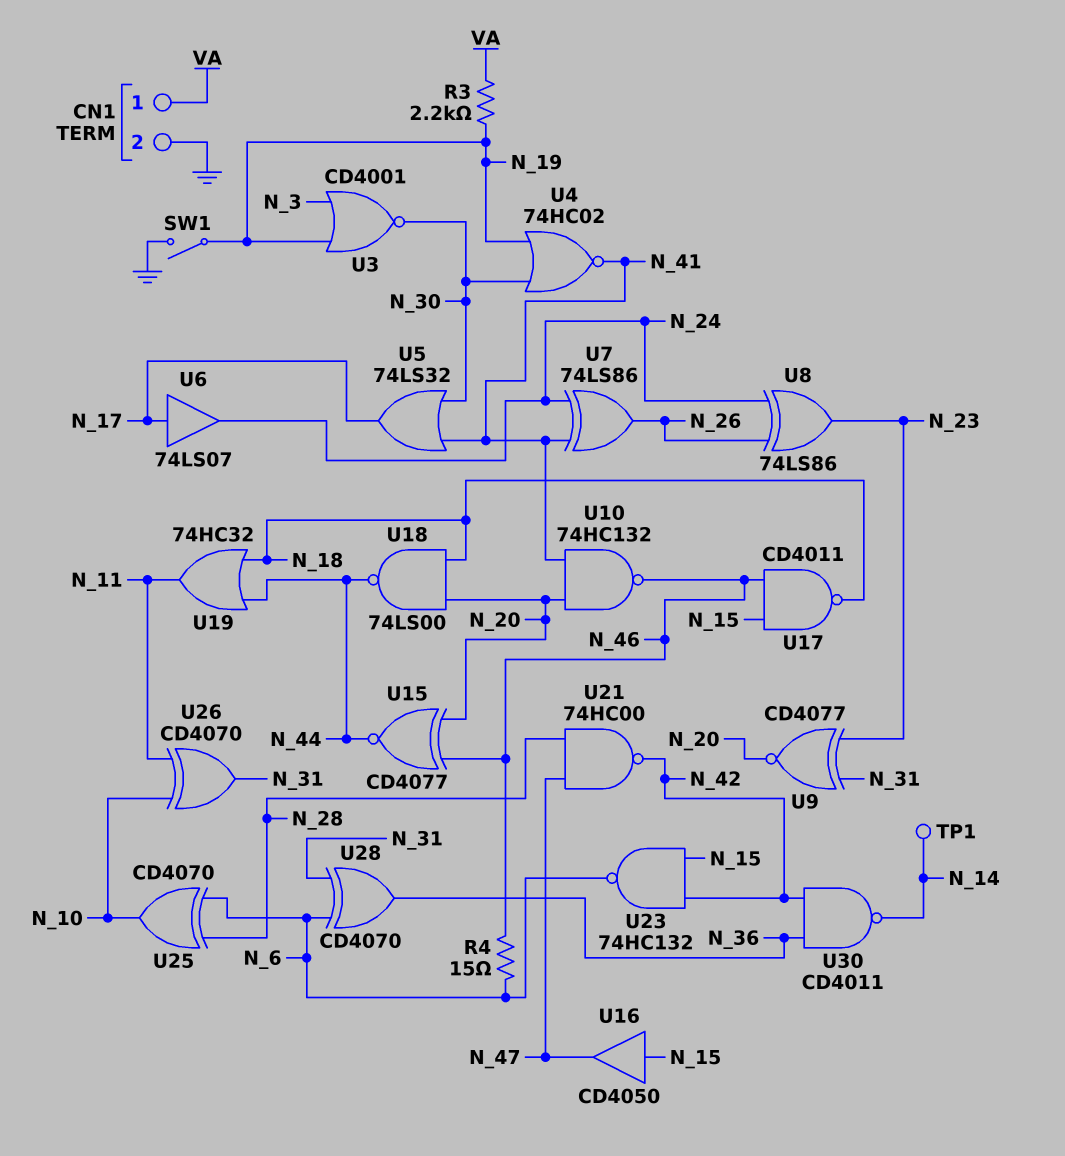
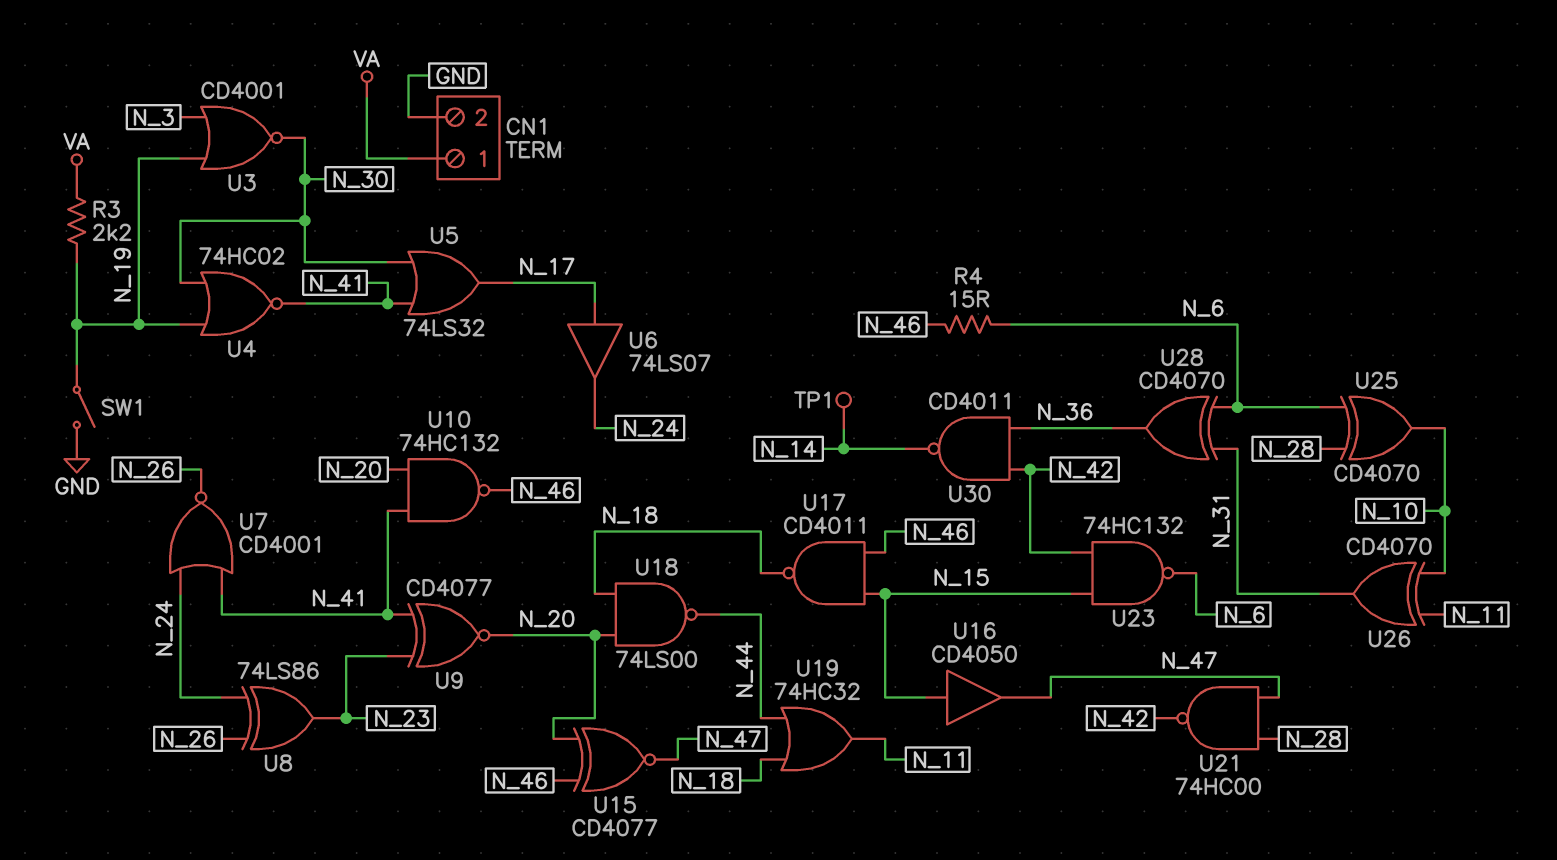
U7: XOR 74LS86 (in N_24, in N_41, out N_26) -> NOR CD4001 (in N_24, in N_41, out N_26)
U9: XNOR CD4077 (in N_23, in N_31, out N_20) -> XNOR CD4077 (in N_23, in N_41, out N_20)
U15: XNOR CD4077 (in N_20, in N_46, out N_44) -> XNOR CD4077 (in N_20, in N_46, out N_47)

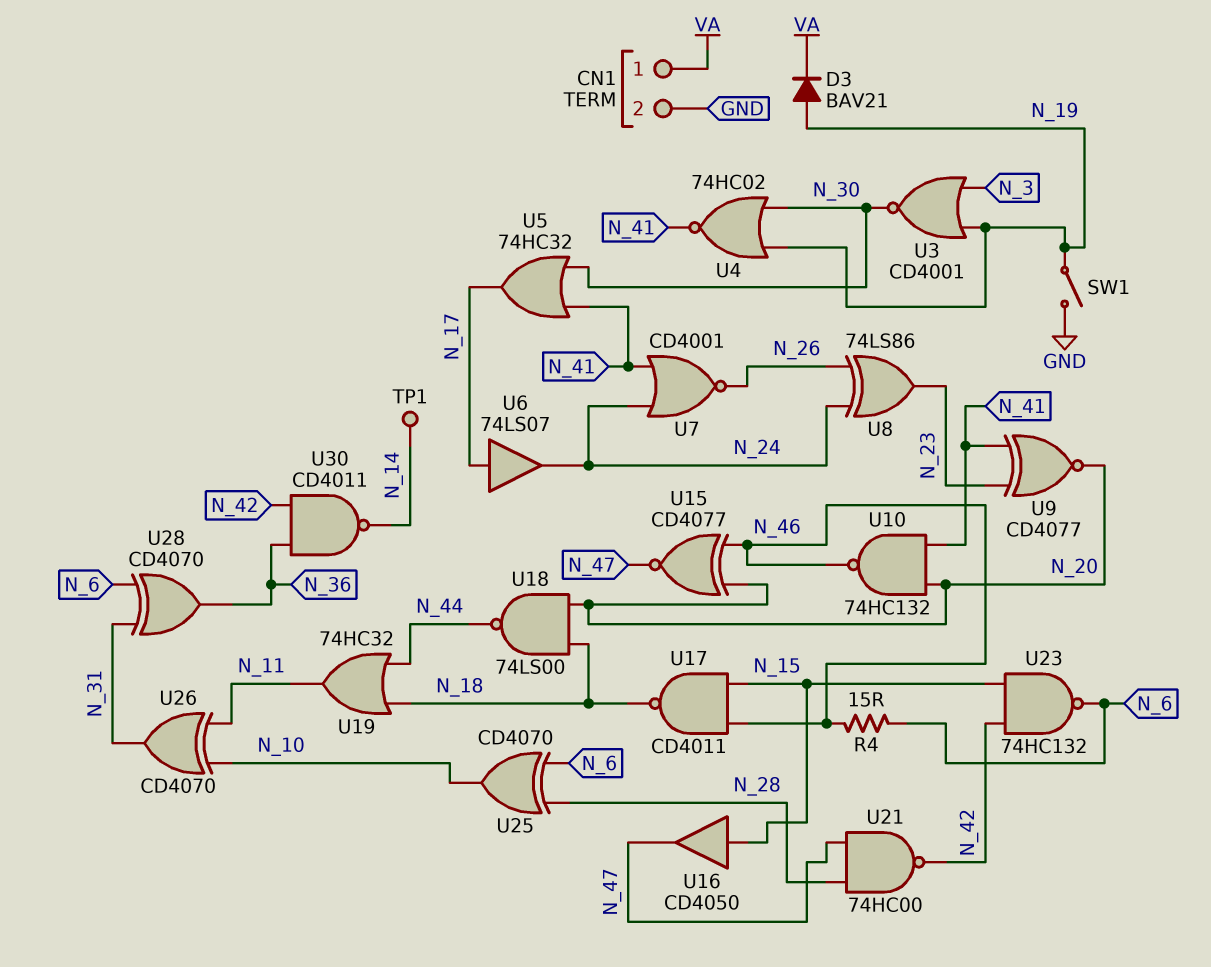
D3: none -> diode BAV21 (A N_19, K VA)
R3: 2.2k (N_19, VA) -> none
U5: OR 74LS32 (in N_30, in N_41, out N_17) -> OR 74HC32 (in N_30, in N_41, out N_17)

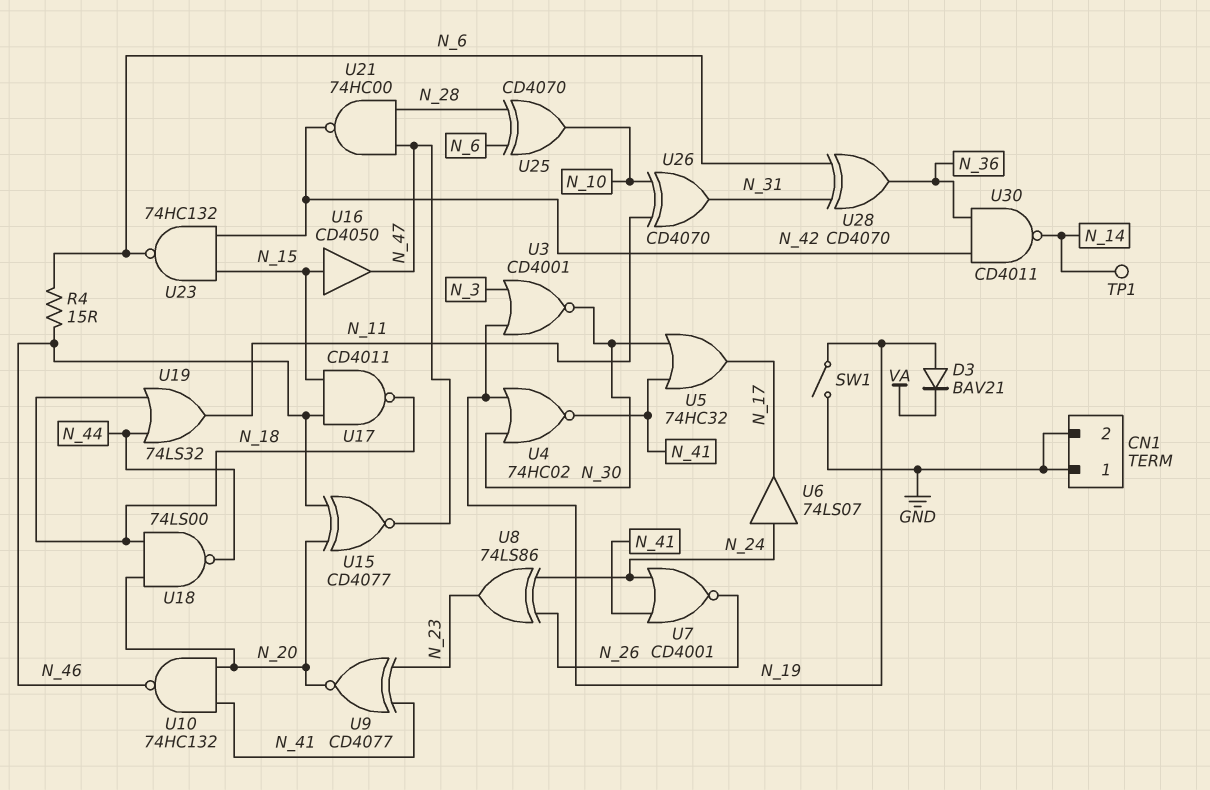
CN1 pin 1: VA -> GND
U6: buffer 74LS07 (in N_17, out N_24) -> buffer 74LS07 (in N_24, out N_17)
U19: OR 74HC32 (in N_18, in N_44, out N_11) -> OR 74LS32 (in N_18, in N_44, out N_11)

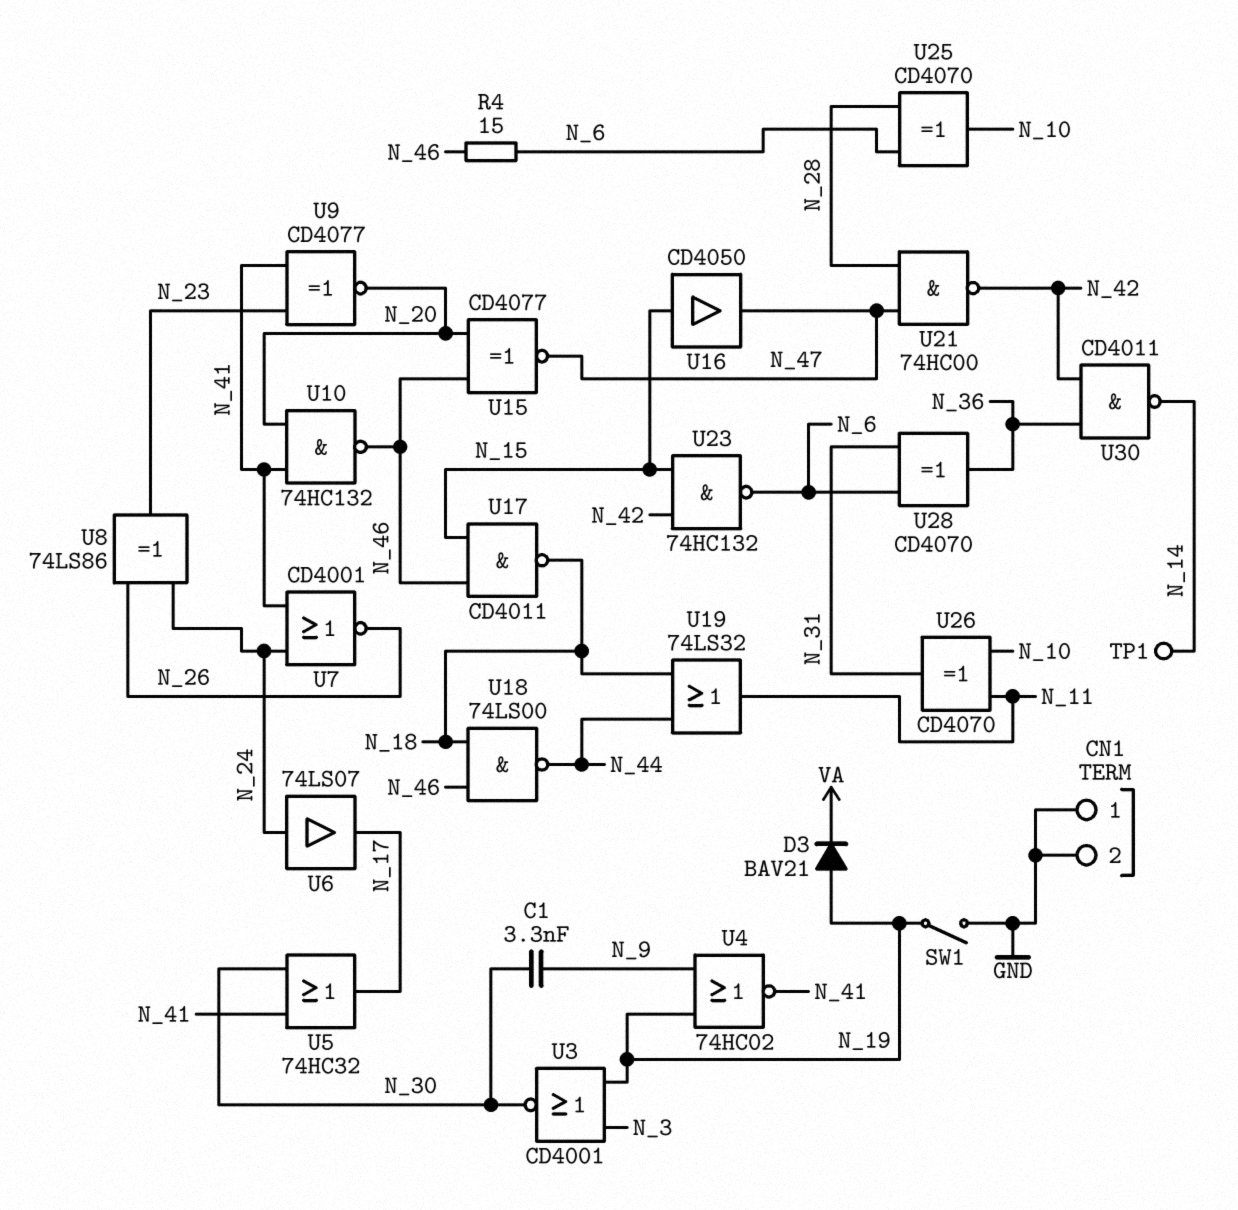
C1: none -> 3.3nF (N_9, N_30)
U4: NOR 74HC02 (in N_19, in N_30, out N_41) -> NOR 74HC02 (in N_9, in N_19, out N_41)
U18: NAND 74LS00 (in N_18, in N_20, out N_44) -> NAND 74LS00 (in N_18, in N_46, out N_44)

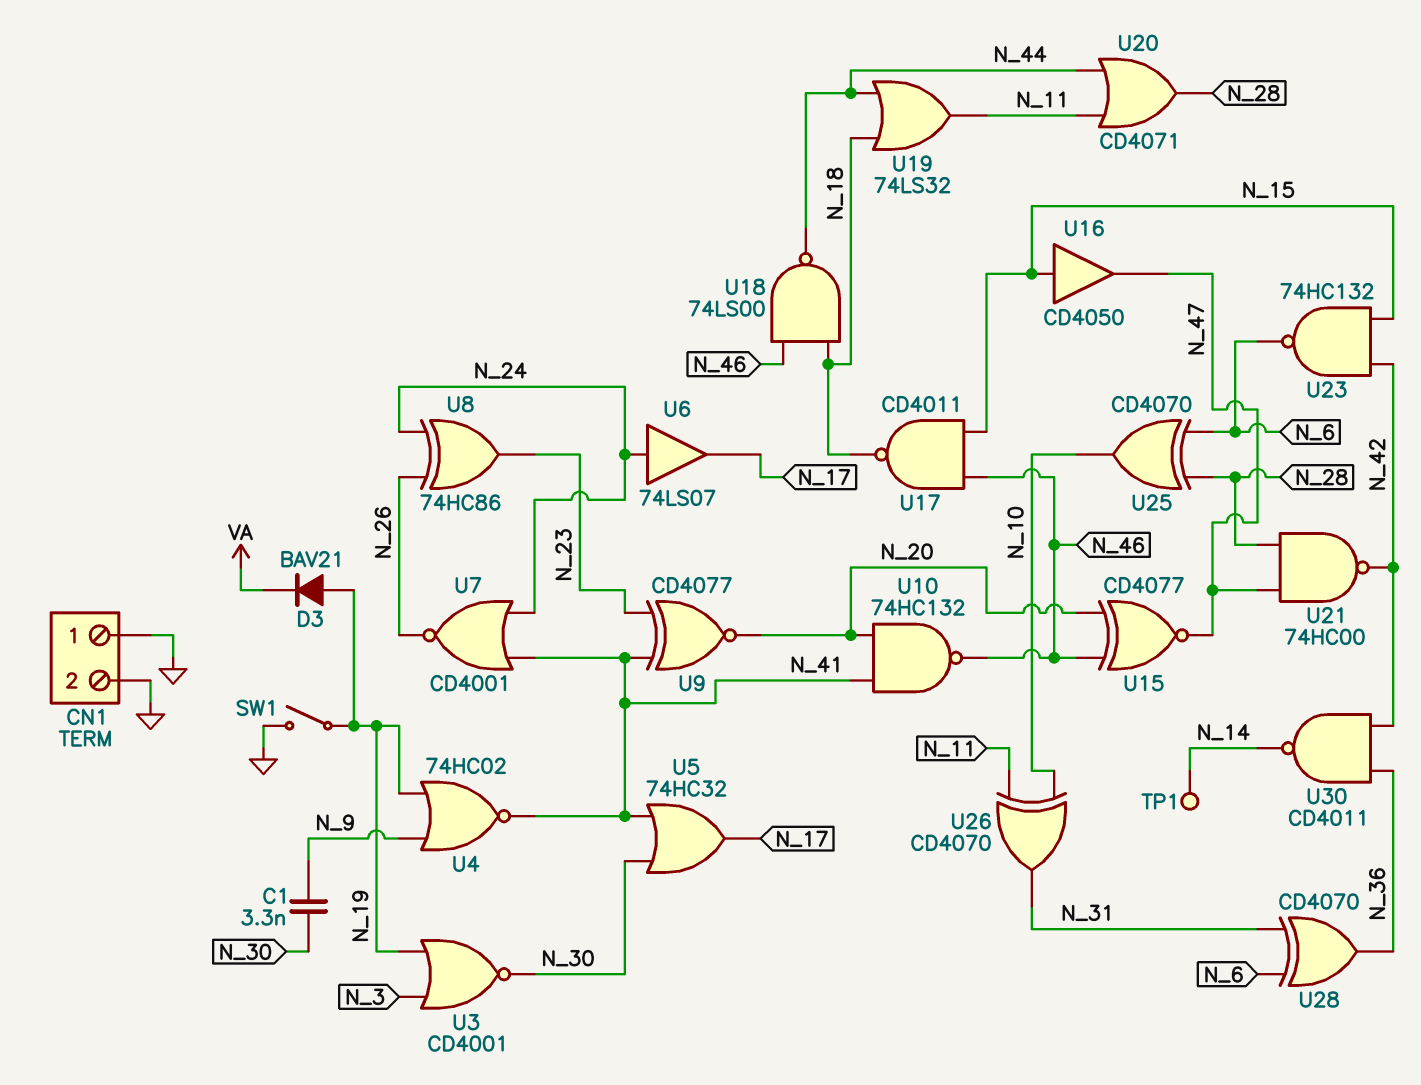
R4: 15 (N_6, N_46) -> none
U8: XOR 74LS86 (in N_24, in N_26, out N_23) -> XOR 74HC86 (in N_24, in N_26, out N_23)
U20: none -> OR CD4071 (in N_11, in N_44, out N_28)

